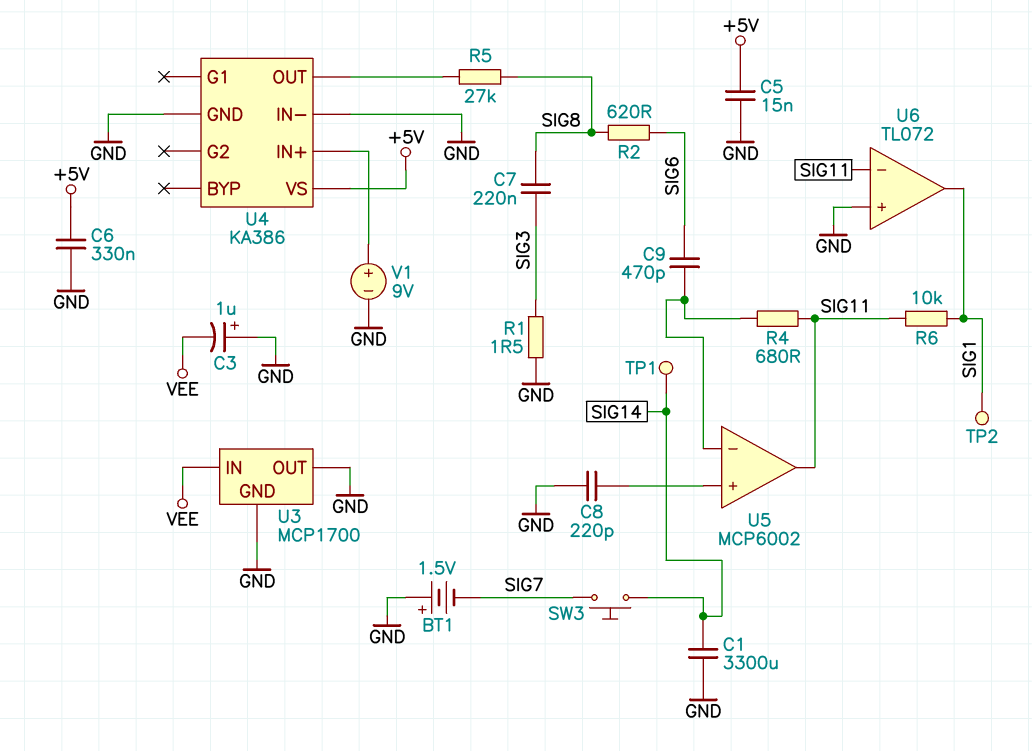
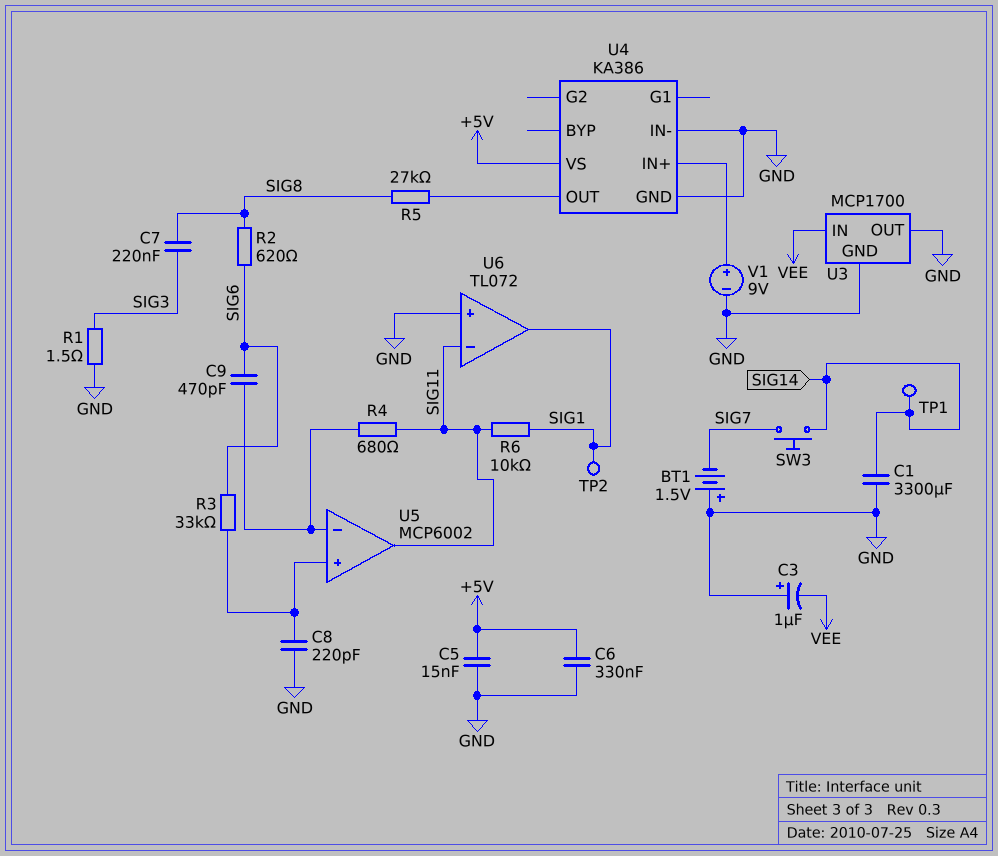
R3: none -> 33k (SIG6, U5/in+)

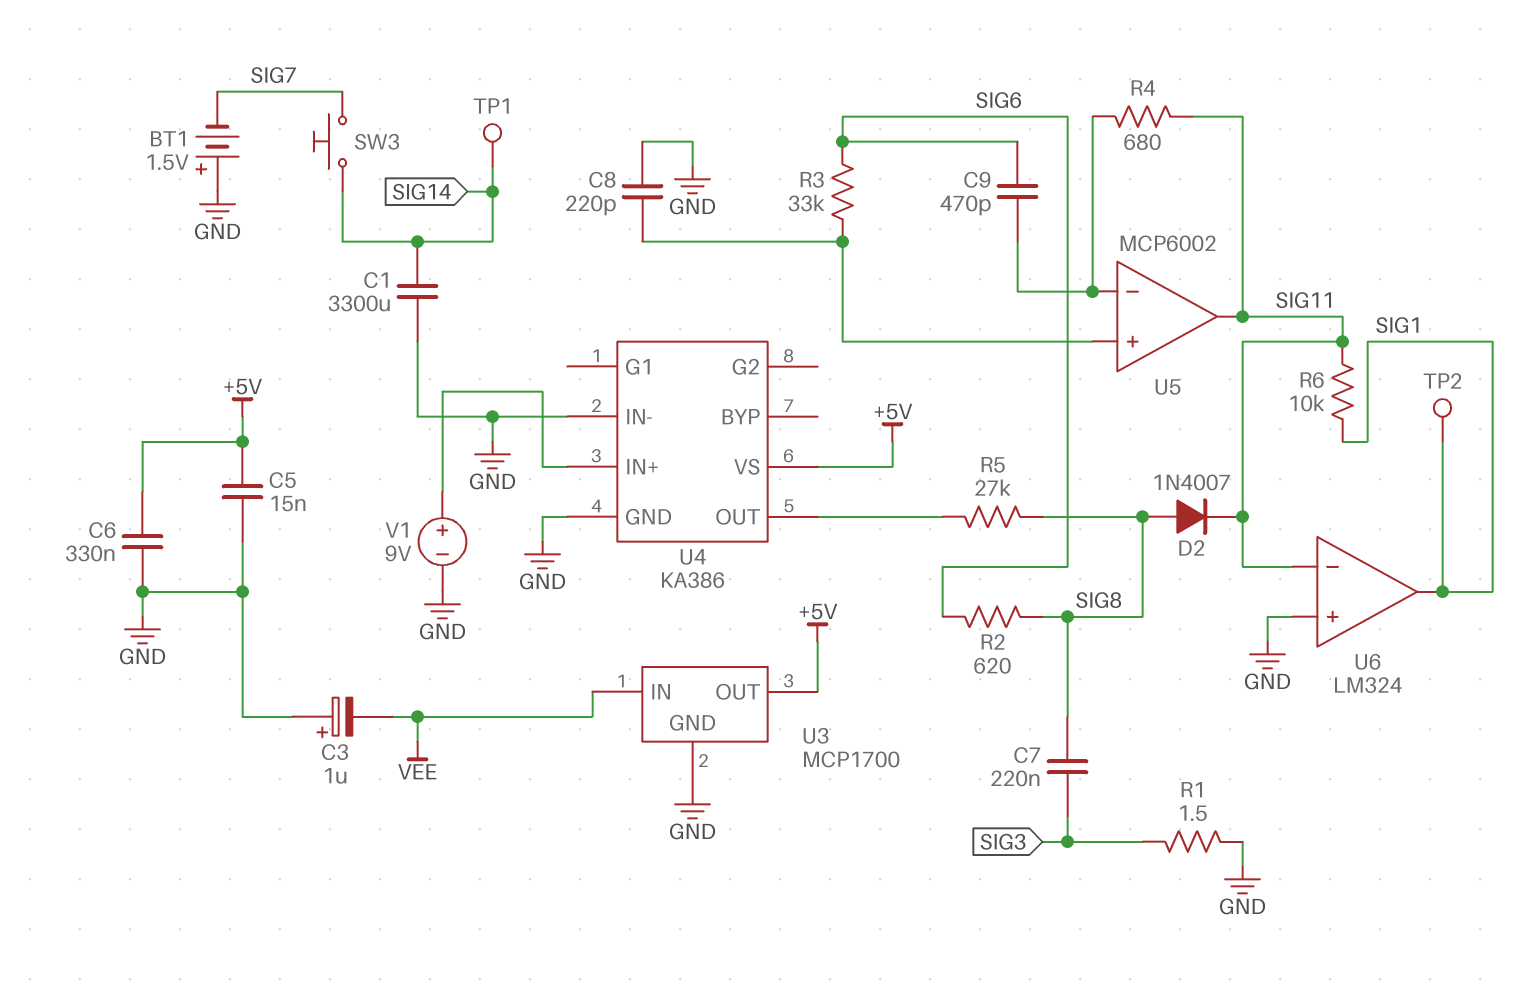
D2: none -> diode 1N4007 (A SIG8, K SIG11)
U3 pin OUT: GND -> +5V
U6: TL072 -> LM324

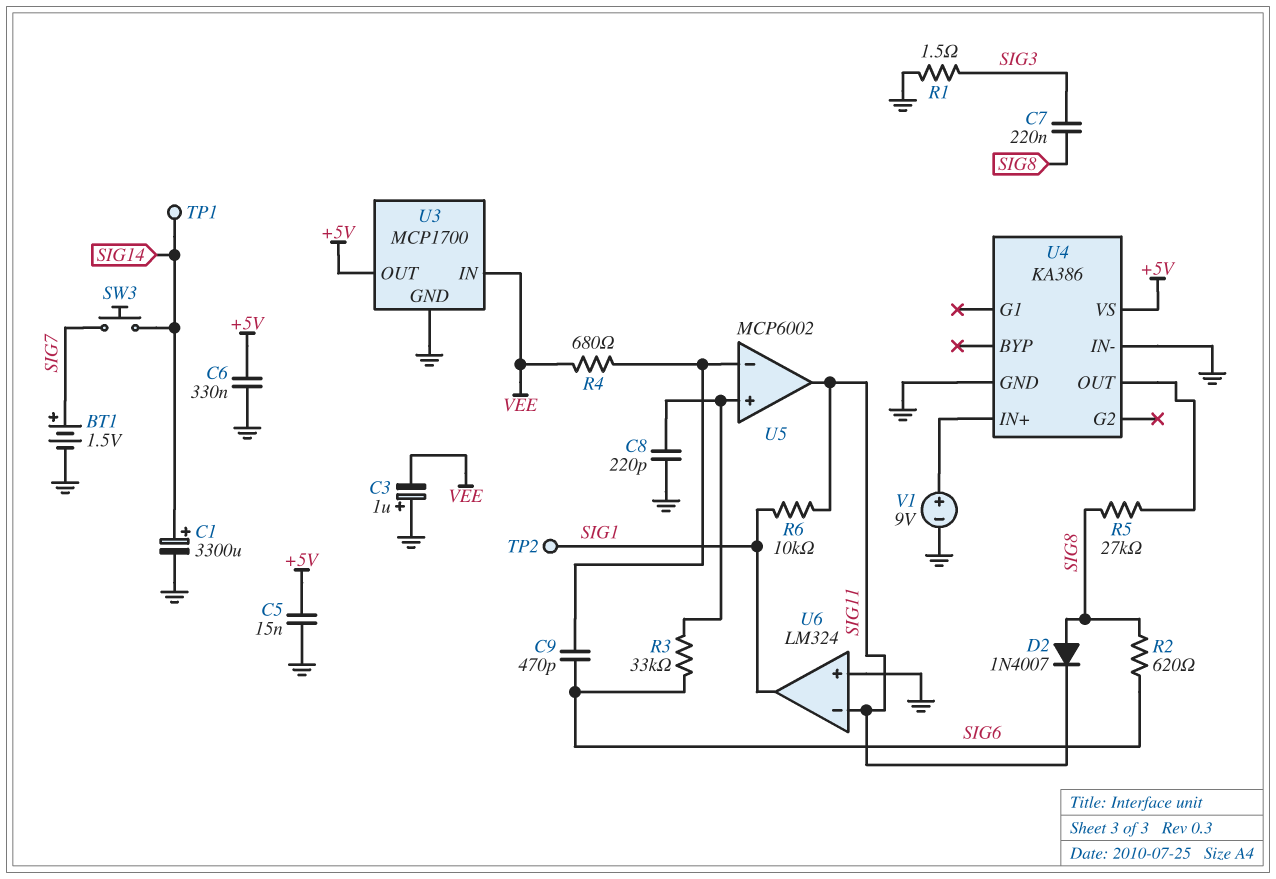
BT1: 1.5V (plus GND, minus SIG7) -> 1.5V (plus SIG7, minus GND)
C1: 3300uF (GND, SIG14) -> 3300uF (plus SIG14, minus GND)
R4: 680 (SIG11, U5/in-) -> 680 (U5/in-, VEE)

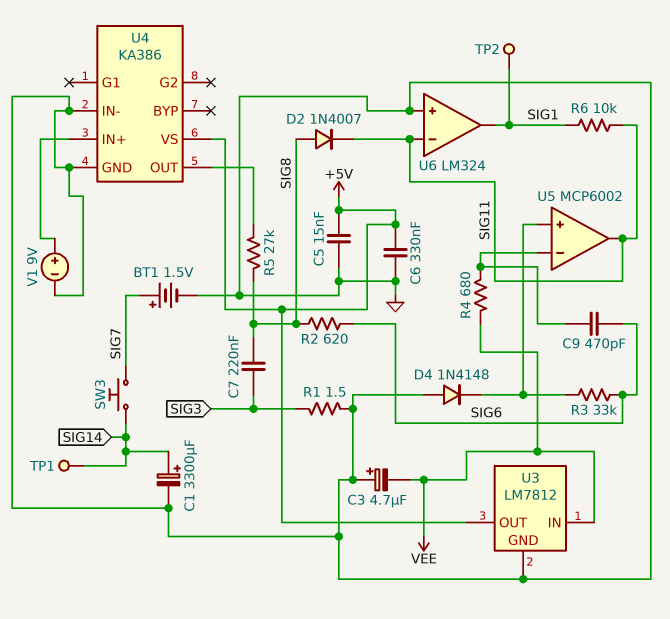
C3: 1uF (plus GND, minus VEE) -> 4.7uF (plus GND, minus VEE)
C8: 220pF (GND, U5/in+) -> none
D4: none -> diode 1N4148 (A GND, K U5/in+)
U3: MCP1700 -> LM7812

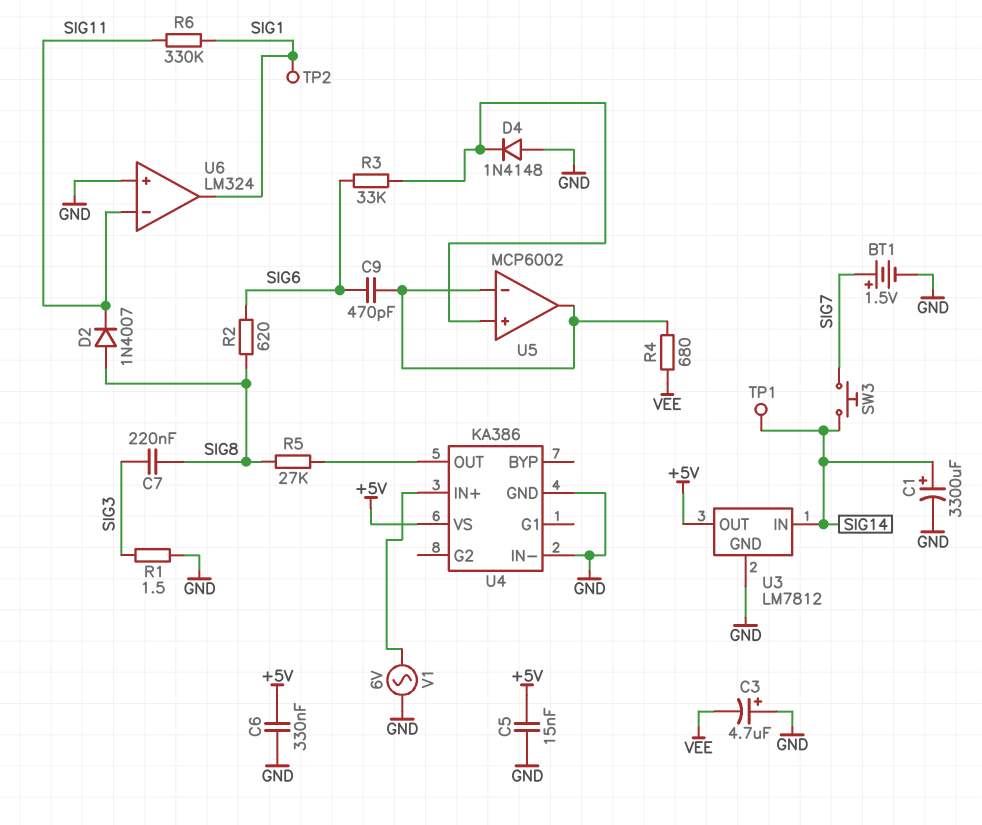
R6: 10k (SIG1, SIG11) -> 330k (SIG1, SIG11)
U3 pin IN: VEE -> SIG14
U5 pin out: SIG11 -> U5/in-
V1: 9V (plus U4/IN+, minus GND) -> AC 6V (GND, U4/IN+)

